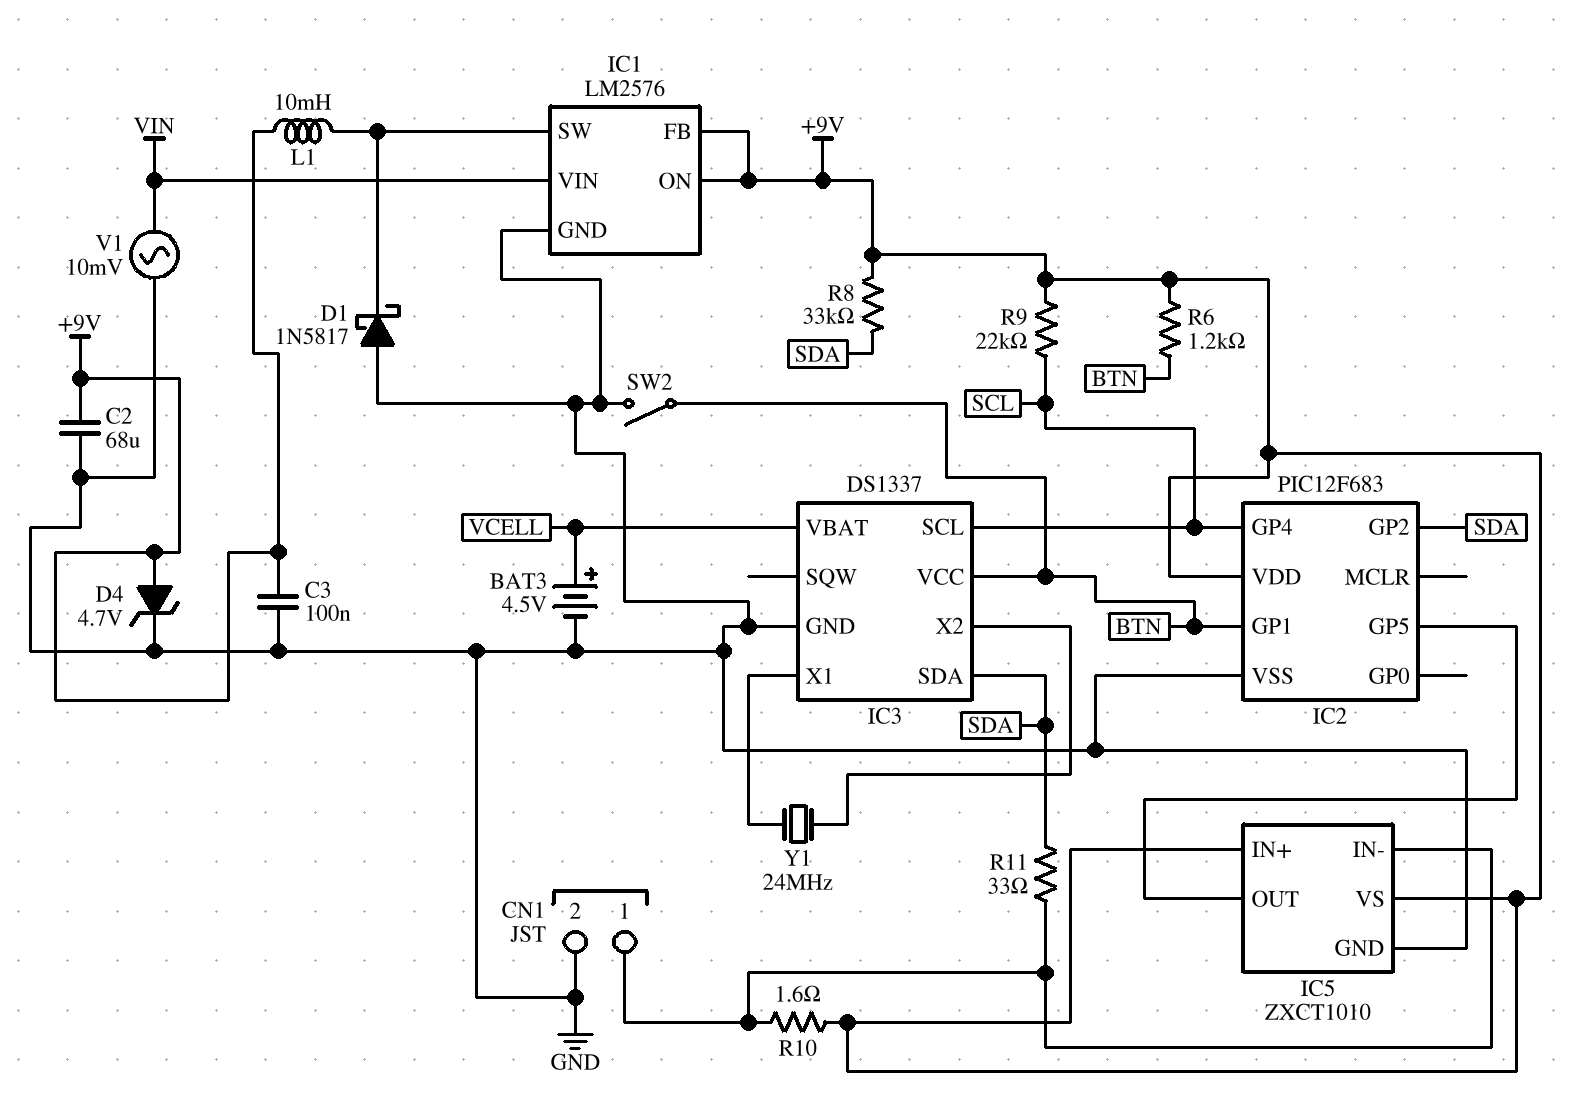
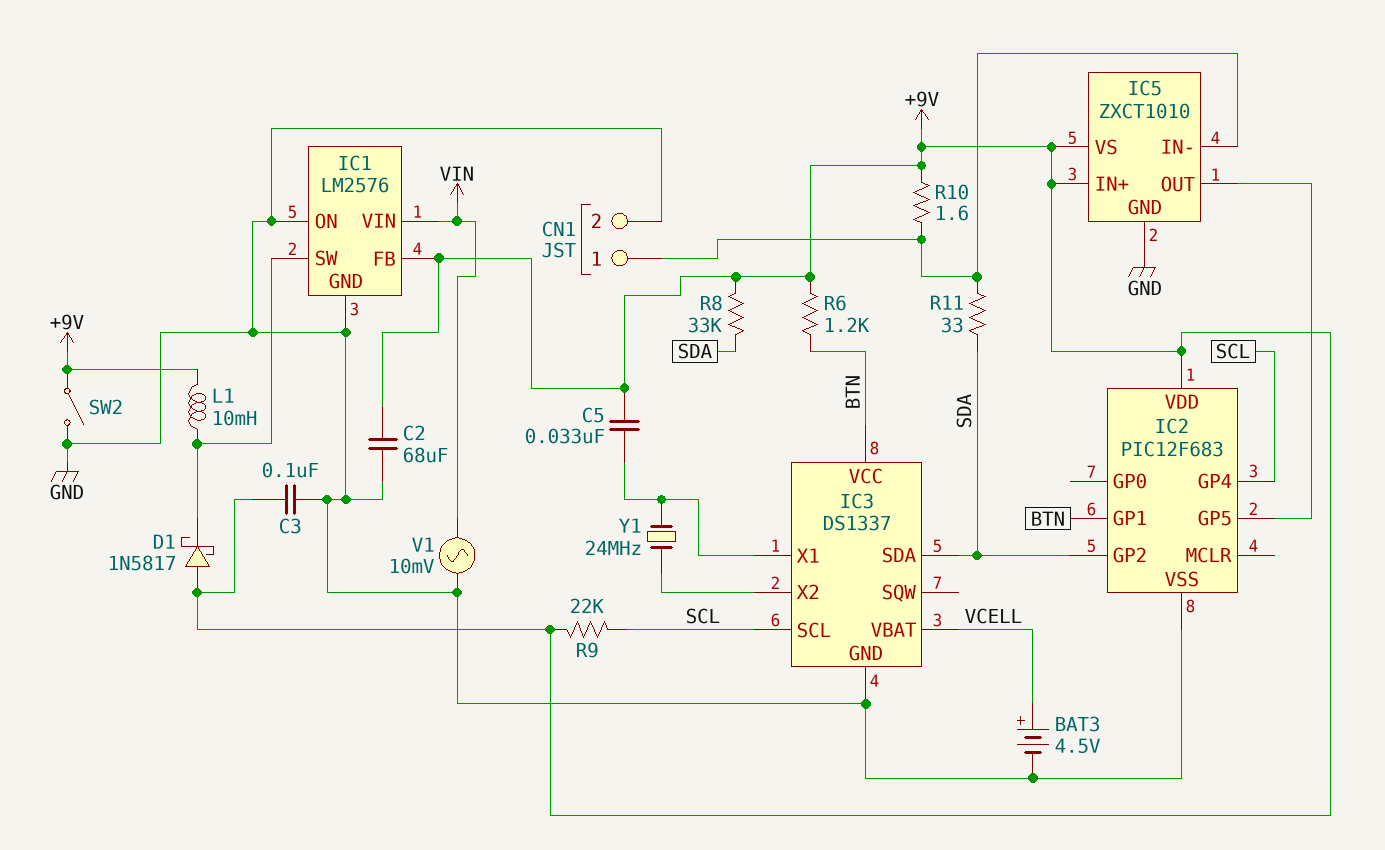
C5: none -> 33nF (+9V, IC3/X1)
D1: schottky 1N5817 (A GND, K IC1/SW) -> schottky 1N5817 (A +9V, K IC1/SW)
D4: zener 4.7V (A +9V, K GND) -> none
IC1 pin ON: +9V -> GND
SW2: switch (BTN, GND) -> switch (+9V, GND)

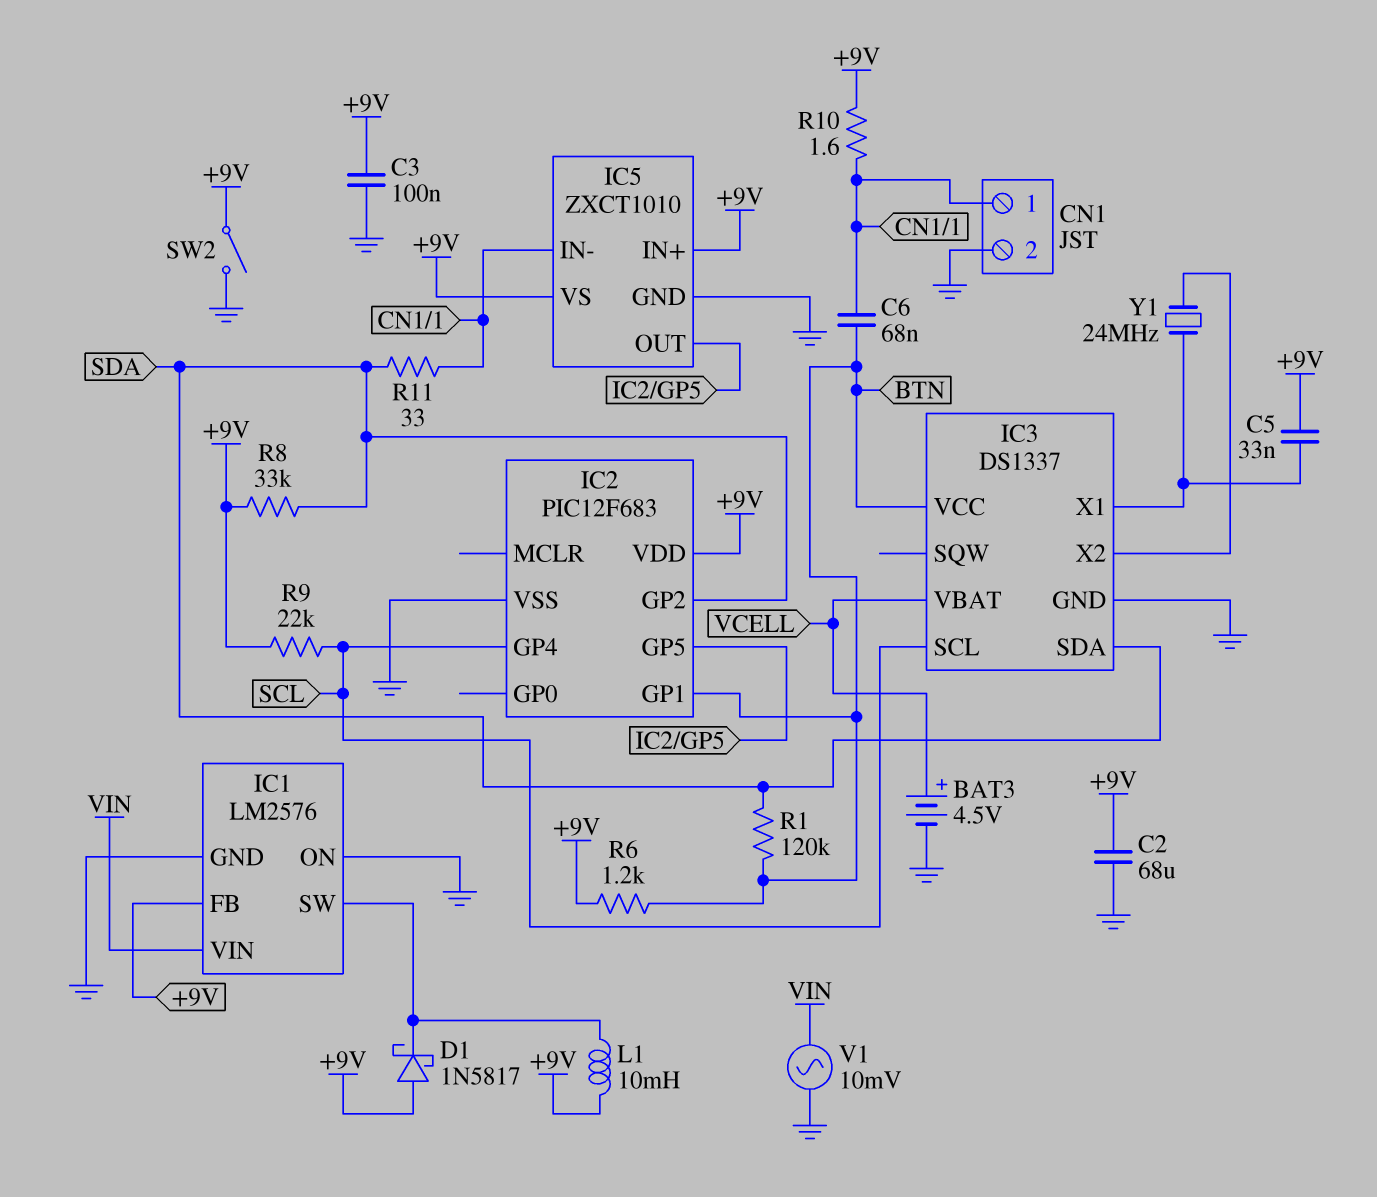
C6: none -> 68nF (BTN, CN1/1)
R1: none -> 120k (BTN, SDA)

